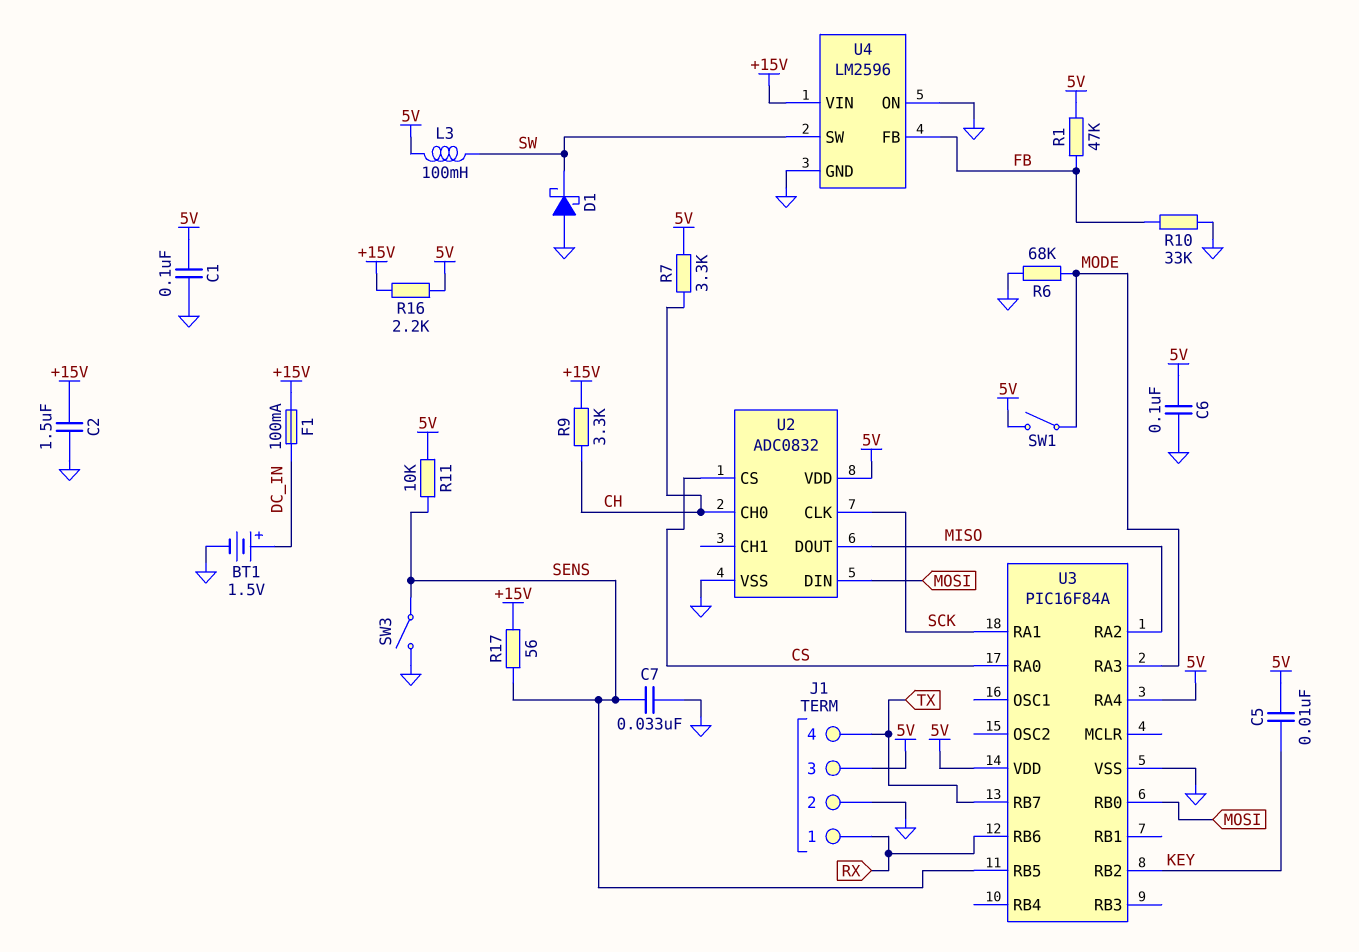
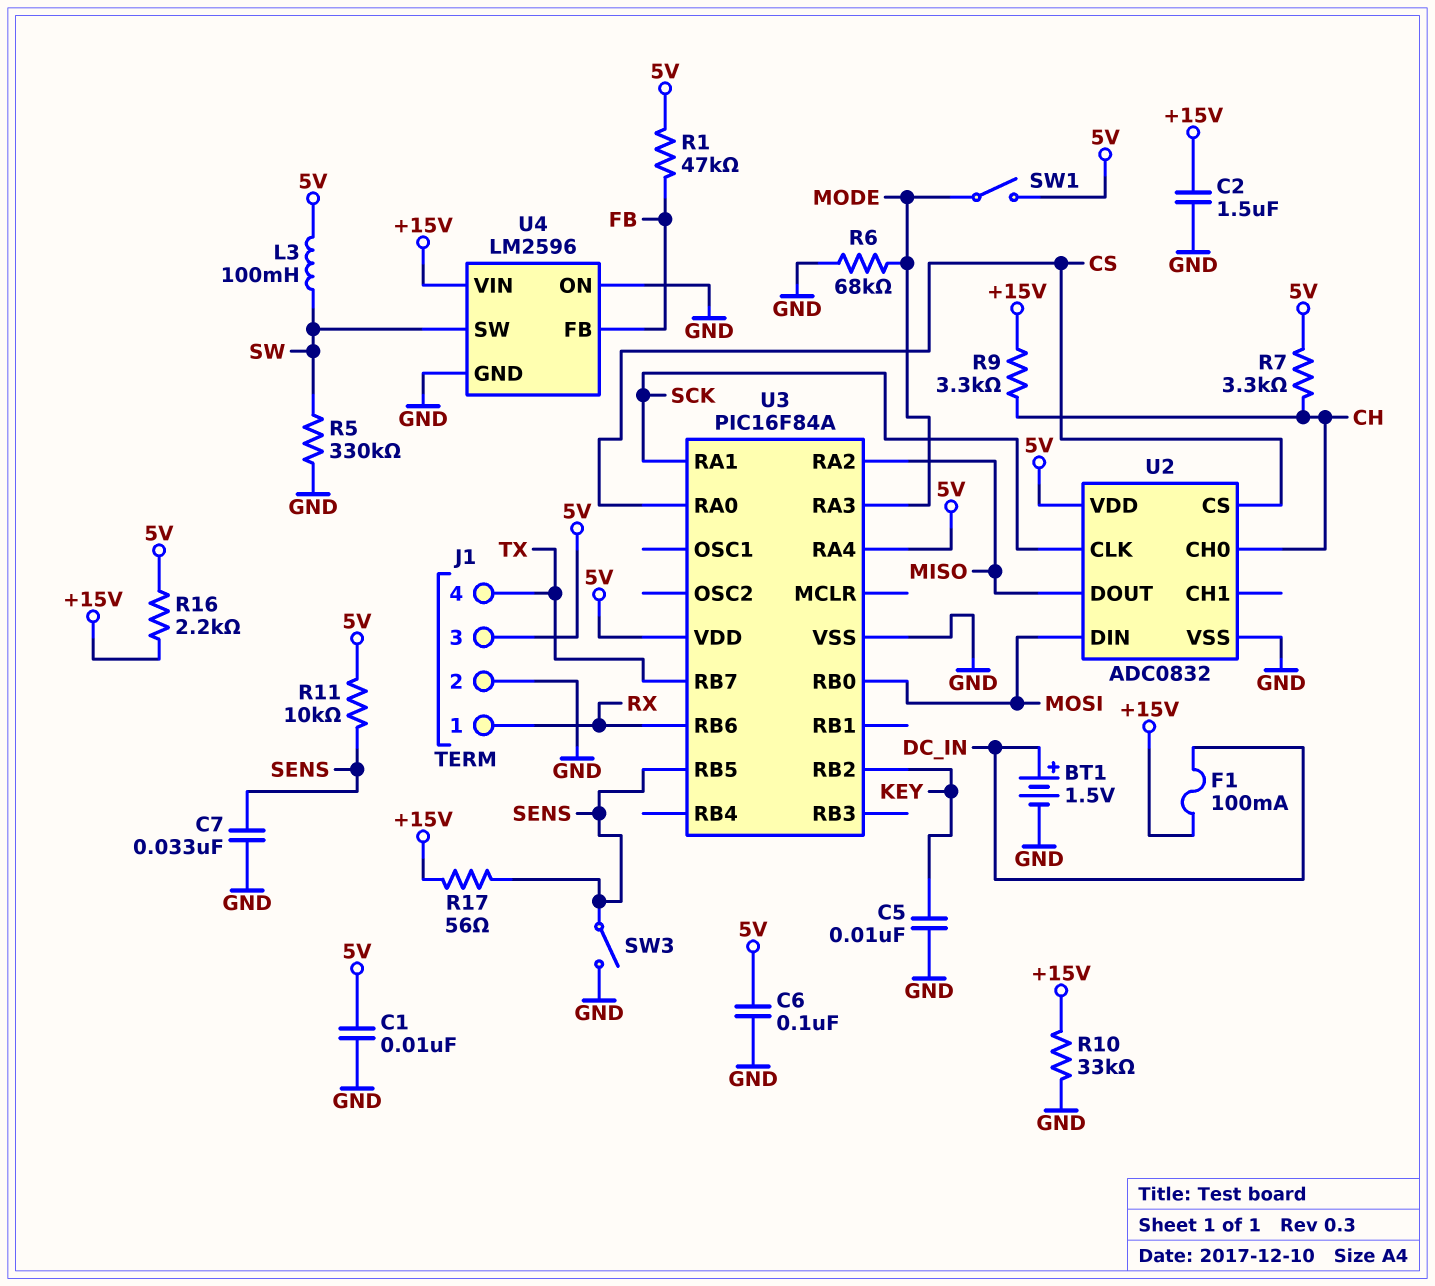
C1: 100nF (5V, GND) -> 10nF (5V, GND)
C5: 10nF (5V, KEY) -> 10nF (GND, KEY)
D1: schottky (A GND, K SW) -> none
R5: none -> 330k (GND, SW)
R10: 33k (FB, GND) -> 33k (+15V, GND)

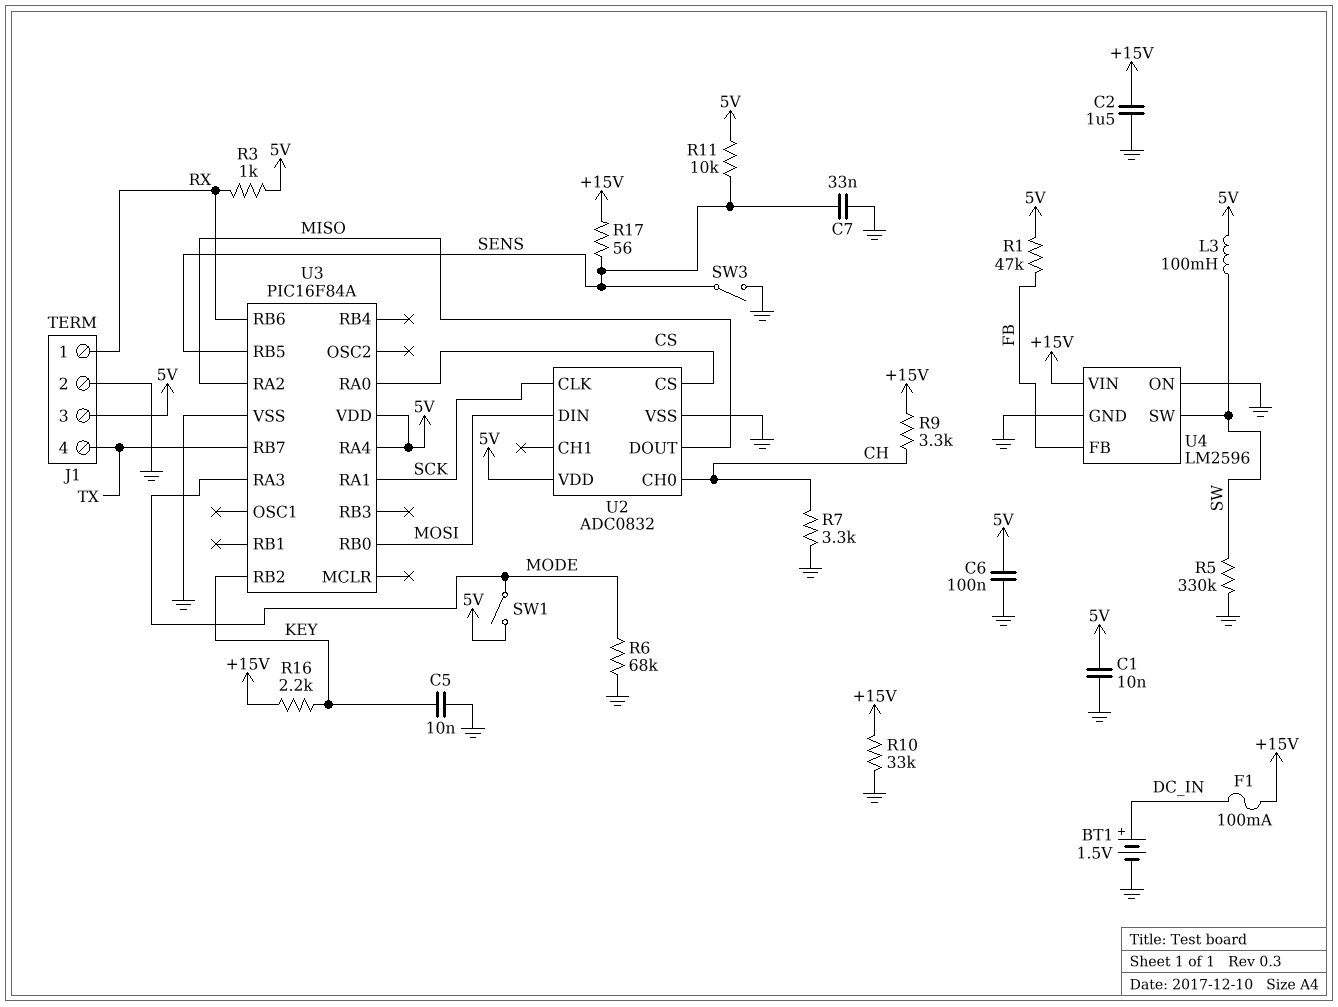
R3: none -> 1k (5V, RX)
R7: 3.3k (5V, CH) -> 3.3k (CH, GND)
R16: 2.2k (+15V, 5V) -> 2.2k (+15V, KEY)

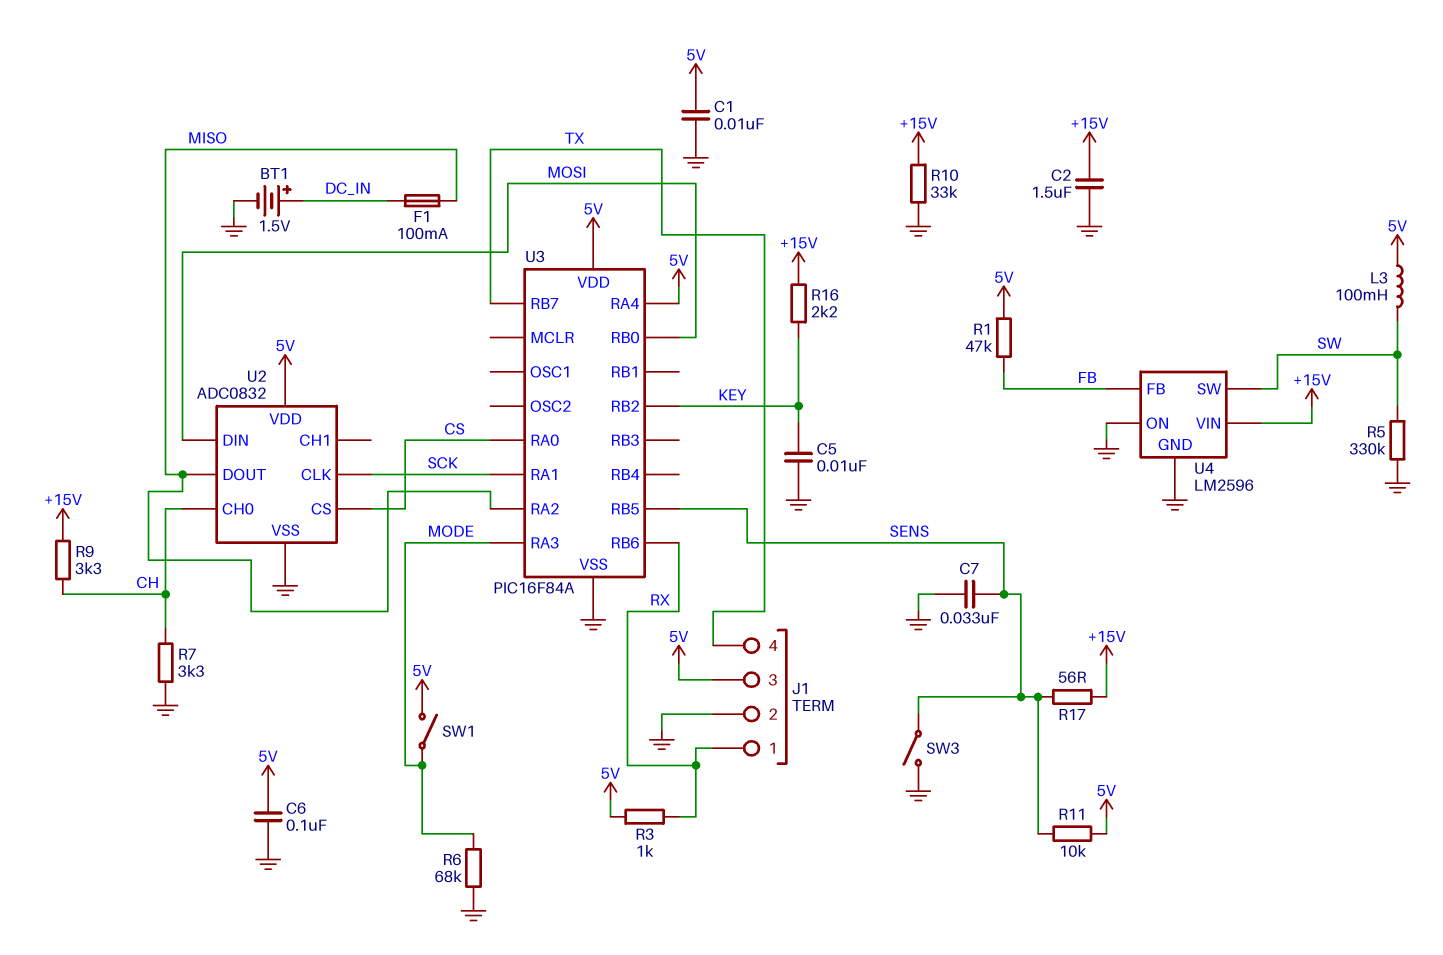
F1: 100mA (+15V, DC_IN) -> 100mA (DC_IN, MISO)

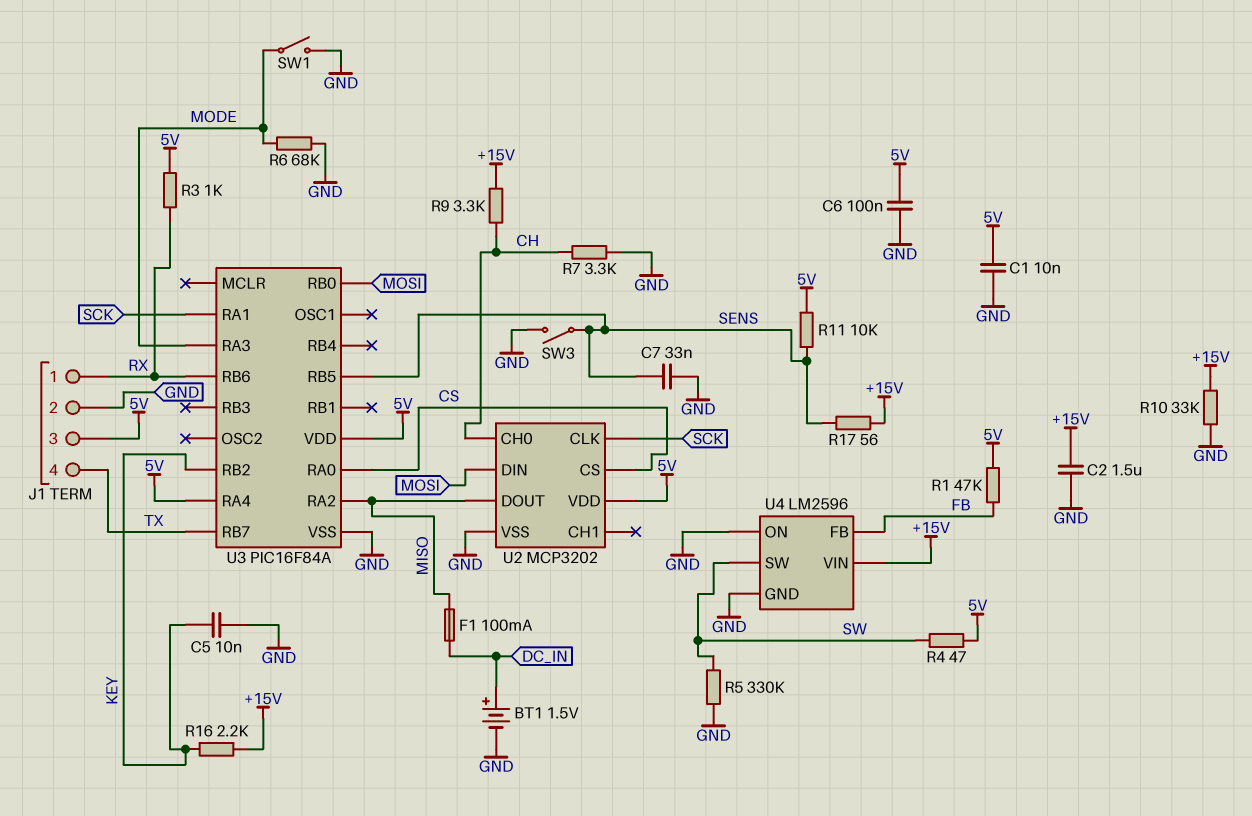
L3: 100mH (5V, SW) -> none
R4: none -> 47 (5V, SW)
SW1: switch (5V, MODE) -> switch (GND, MODE)
U2: ADC0832 -> MCP3202

